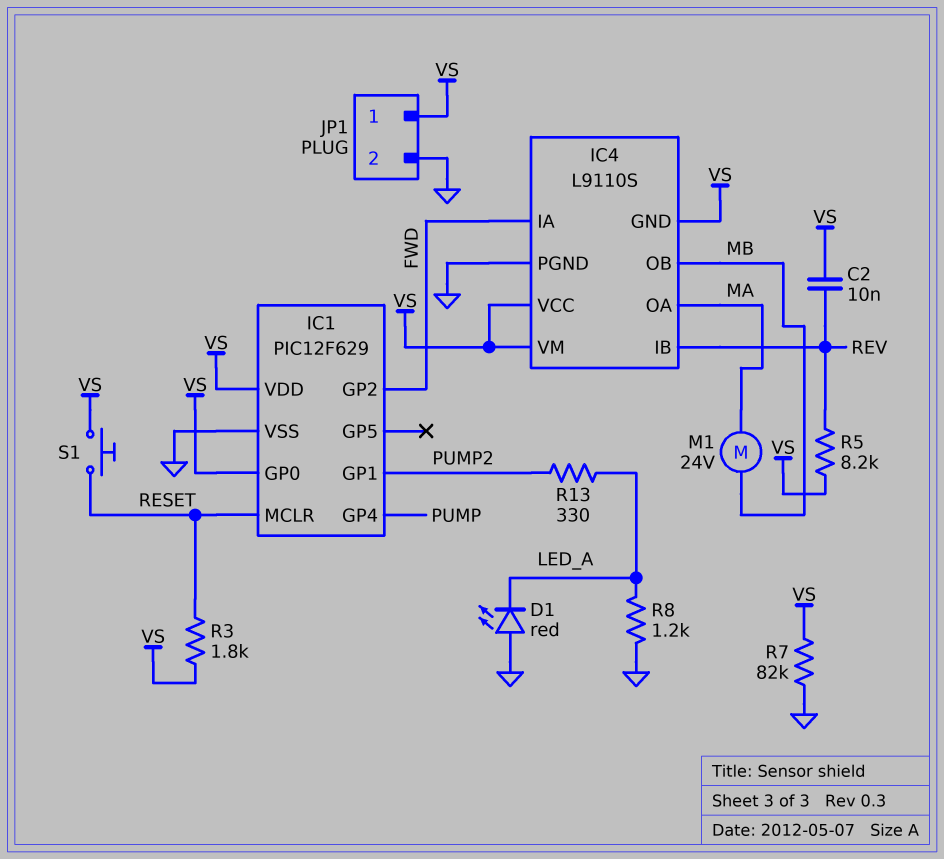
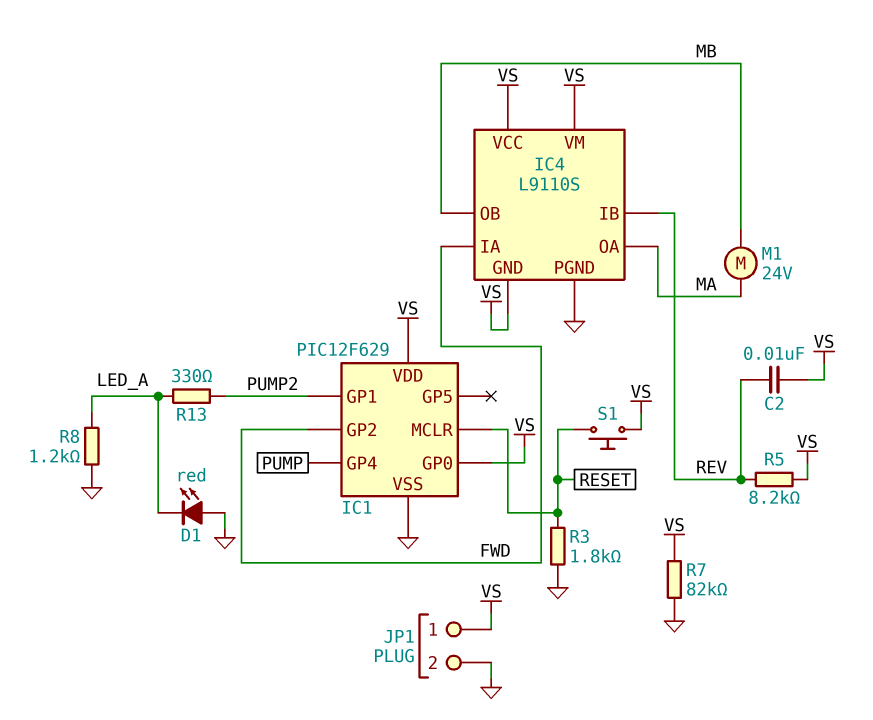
R3: 1.8k (RESET, VS) -> 1.8k (GND, RESET)

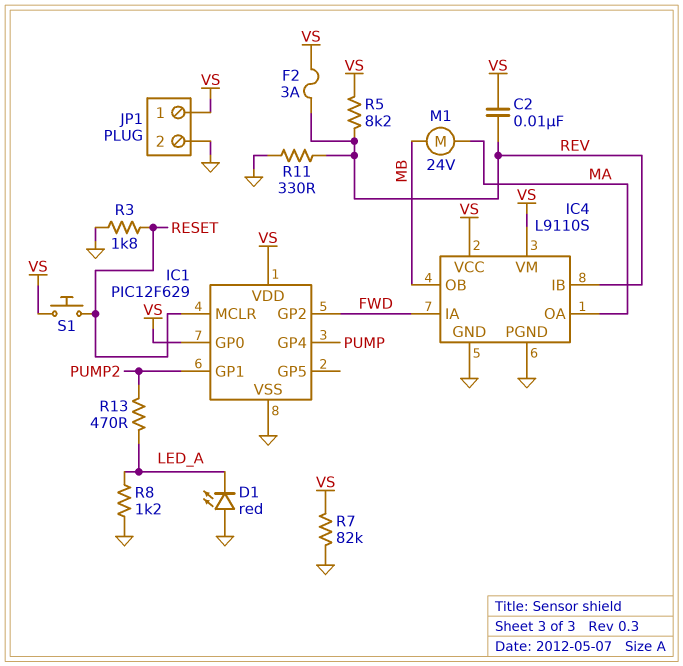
F2: none -> 3A (REV, VS)
IC4 pin GND: VS -> GND
R11: none -> 330 (GND, REV)
R13: 330 (LED_A, PUMP2) -> 470 (LED_A, PUMP2)

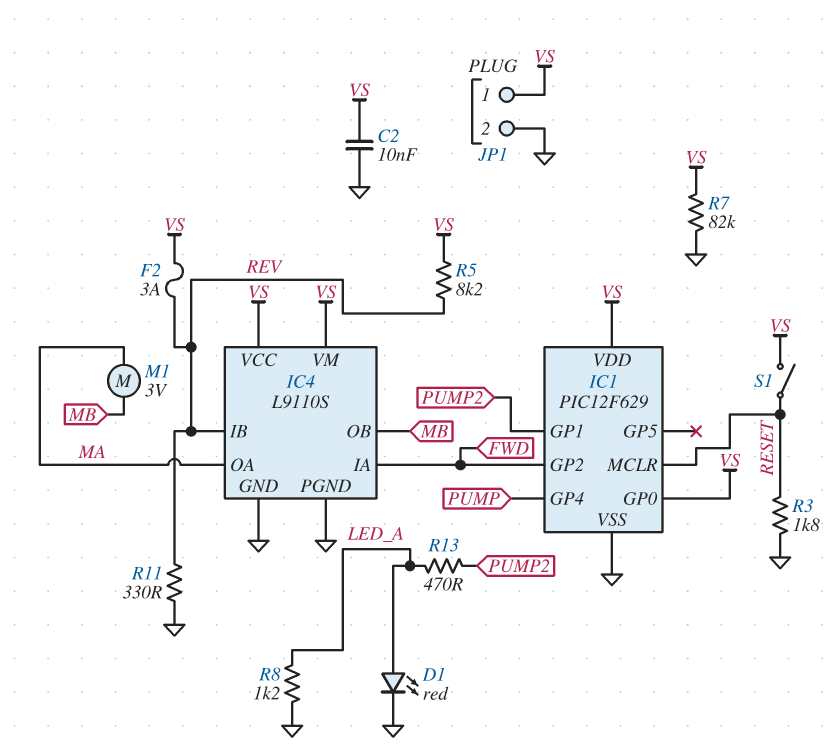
C2: 10nF (REV, VS) -> 10nF (GND, VS)
D1: LED red (A GND, K LED_A) -> LED red (A LED_A, K GND)
M1: motor 24V (MA, MB) -> motor 3V (MA, MB)
S1: button (RESET, VS) -> switch (RESET, VS)

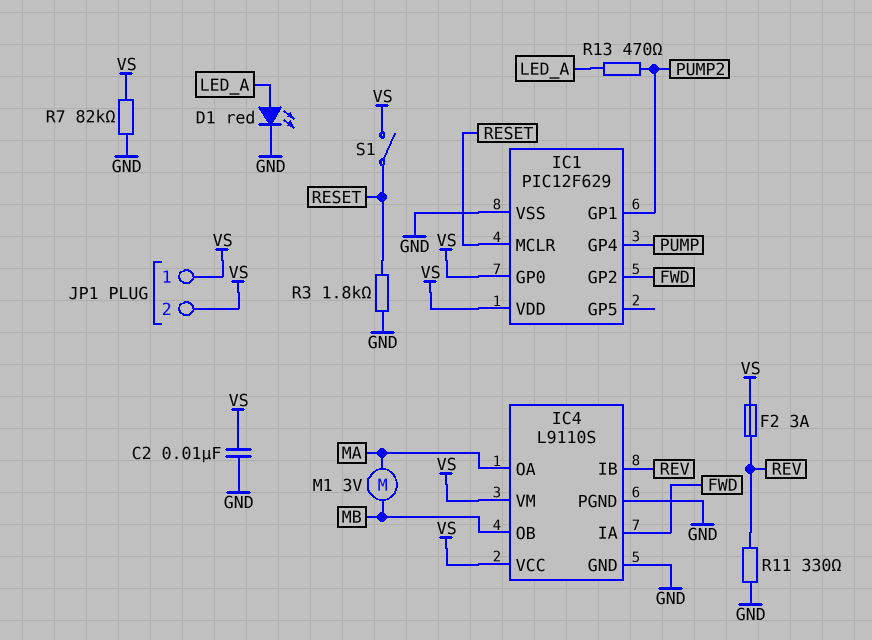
JP1 pin 2: GND -> VS
R5: 8.2k (REV, VS) -> none
R8: 1.2k (GND, LED_A) -> none

